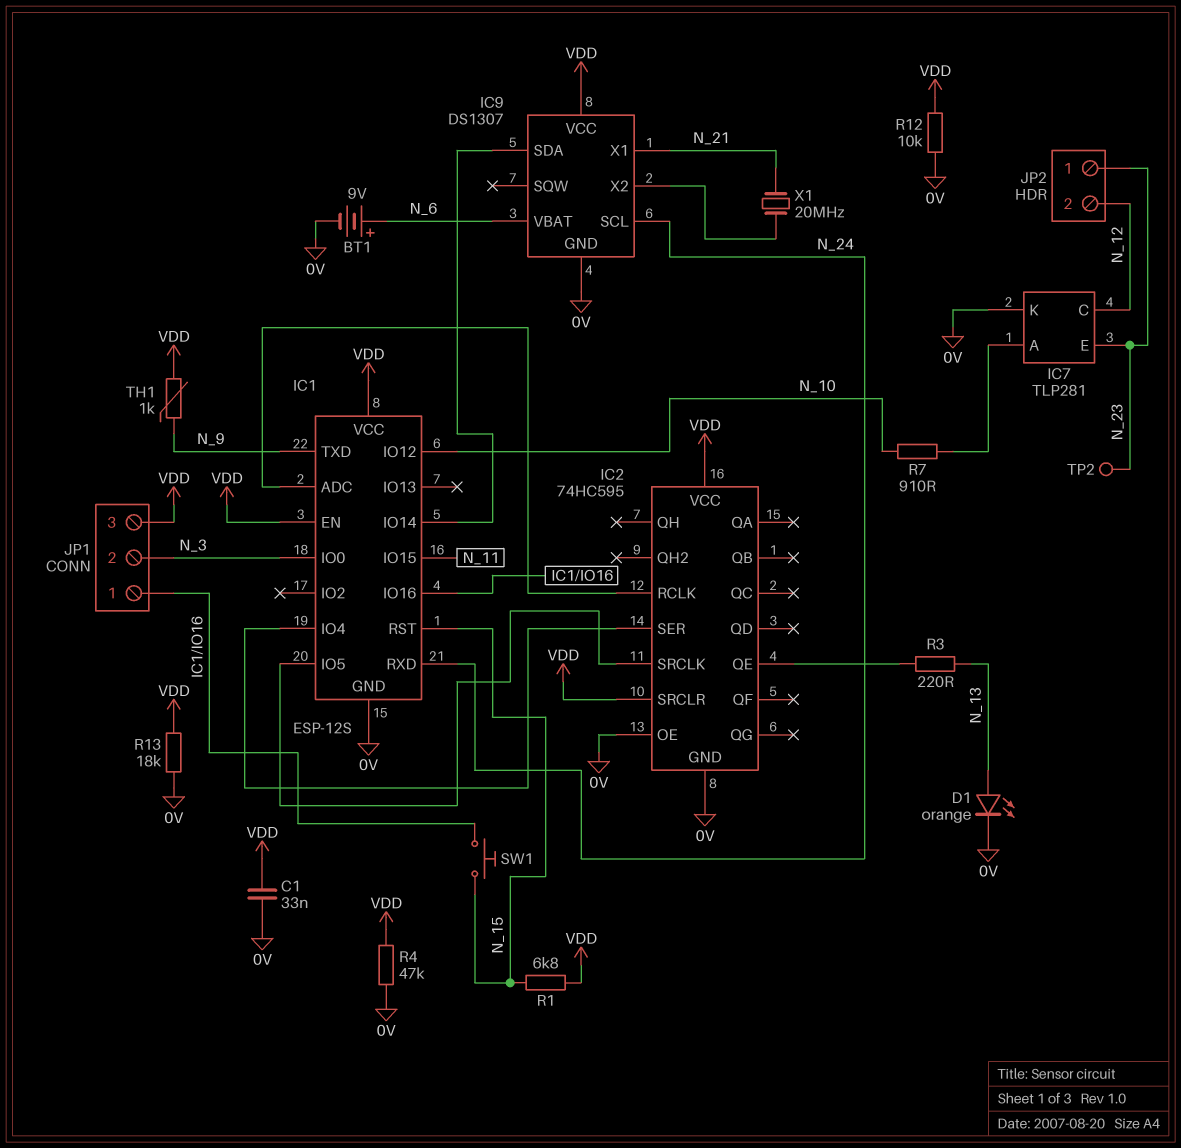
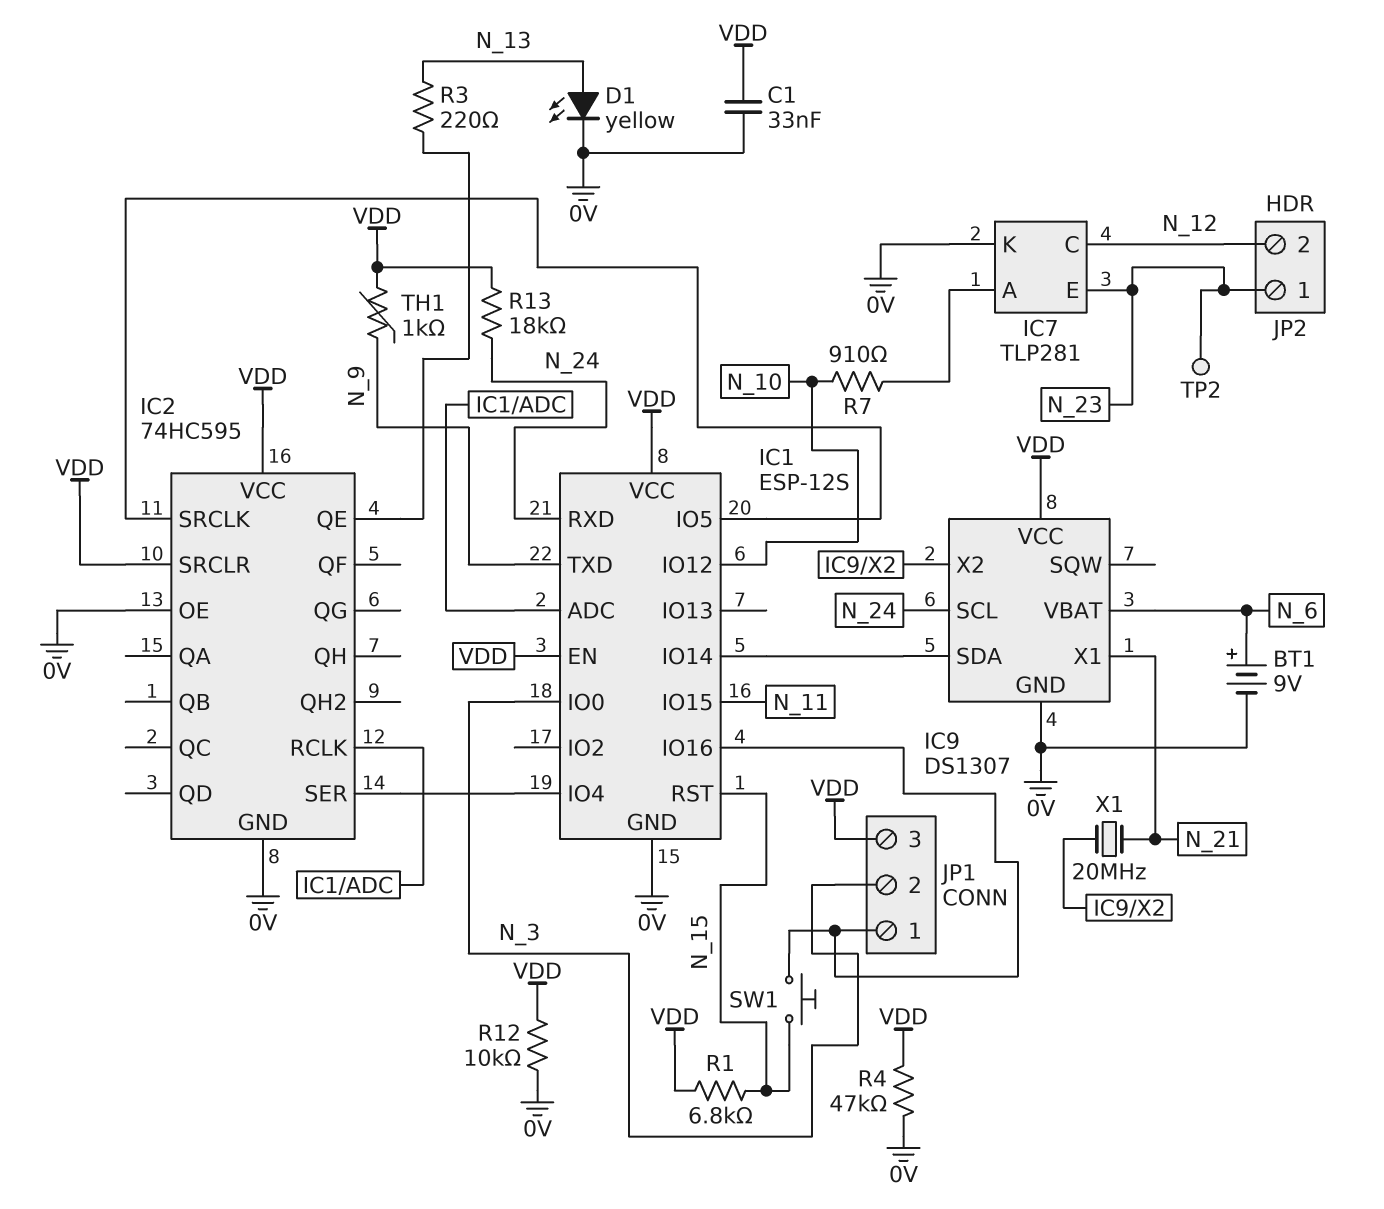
D1: LED orange (A N_13, K 0V) -> LED yellow (A N_13, K 0V)
R13: 18k (0V, VDD) -> 18k (N_24, VDD)

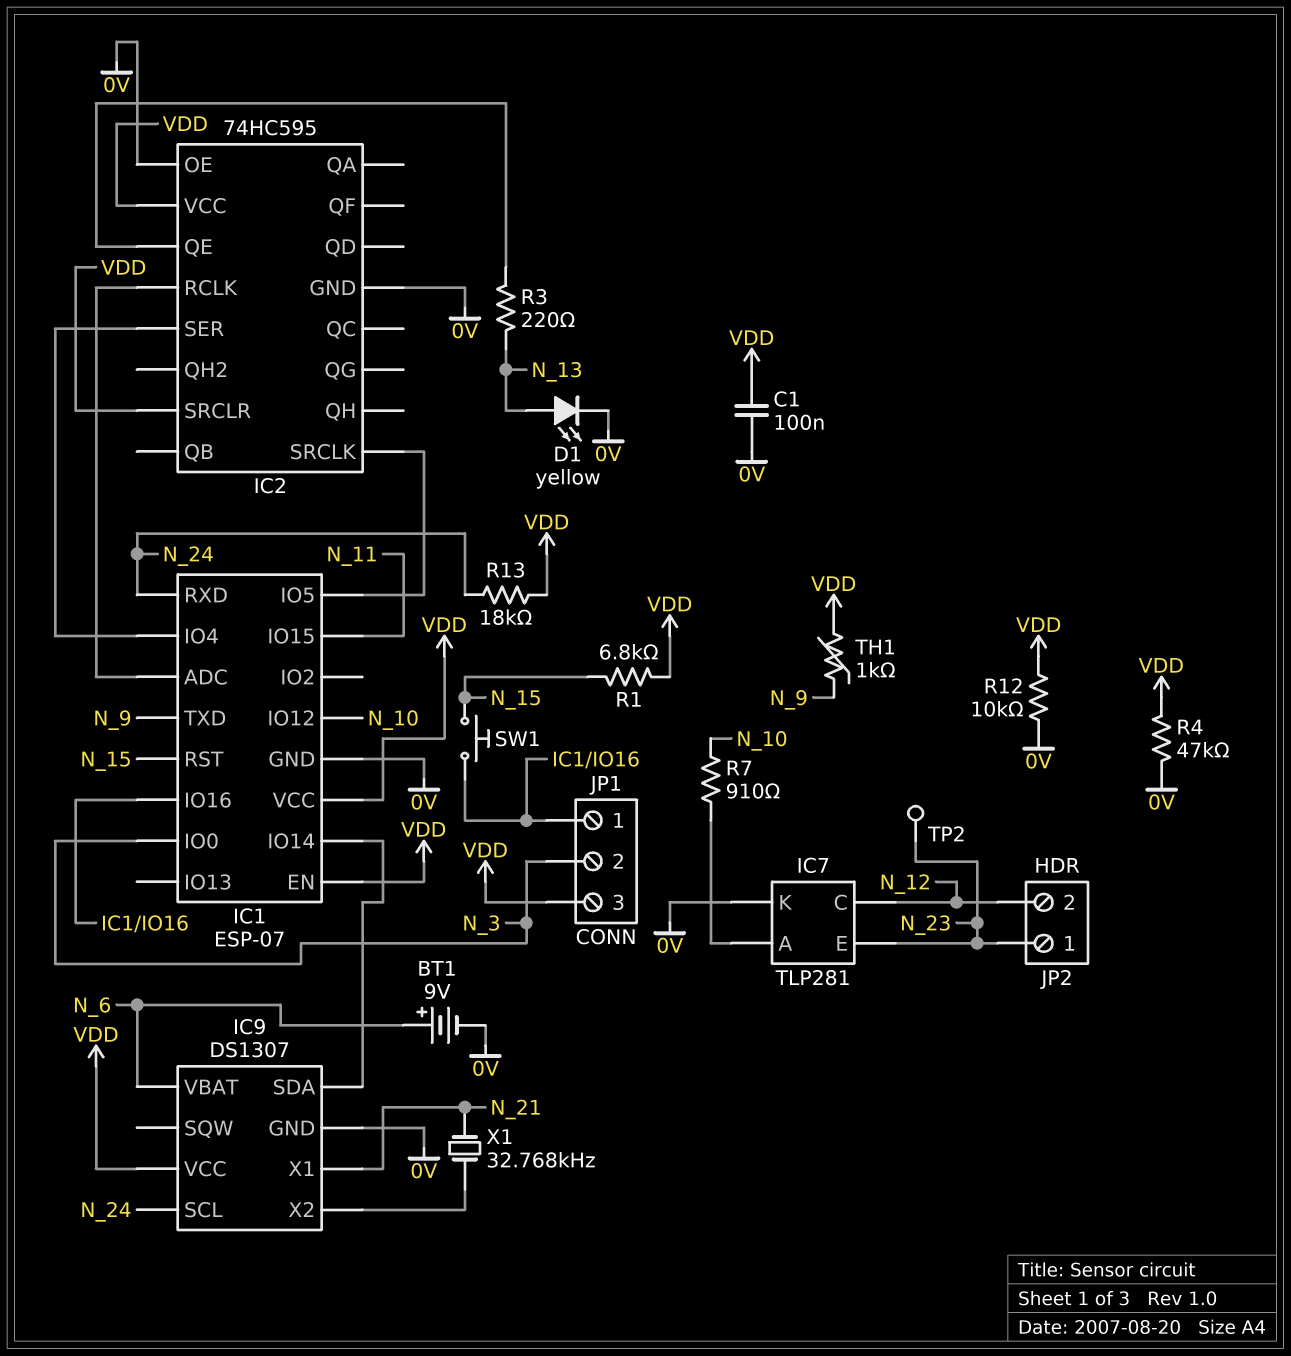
C1: 33nF (0V, VDD) -> 100nF (0V, VDD)
IC1: ESP-12S -> ESP-07
X1: 20MHz (IC9/X2, N_21) -> 32.768kHz (IC9/X2, N_21)

